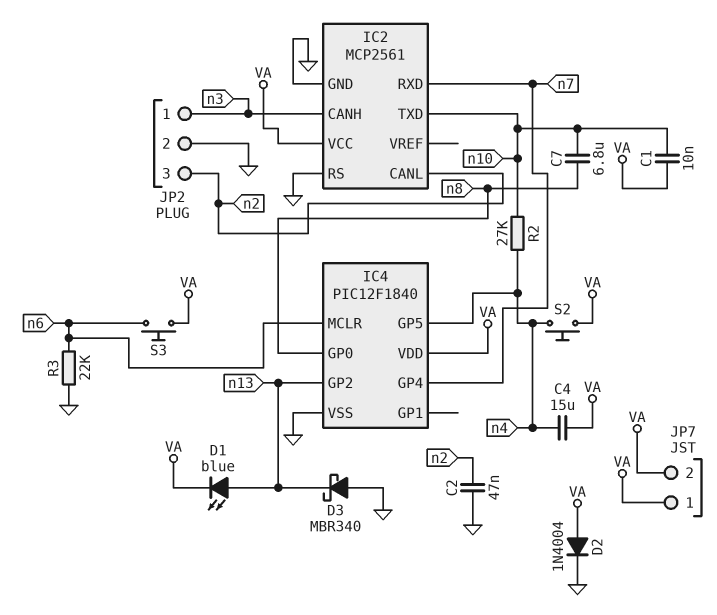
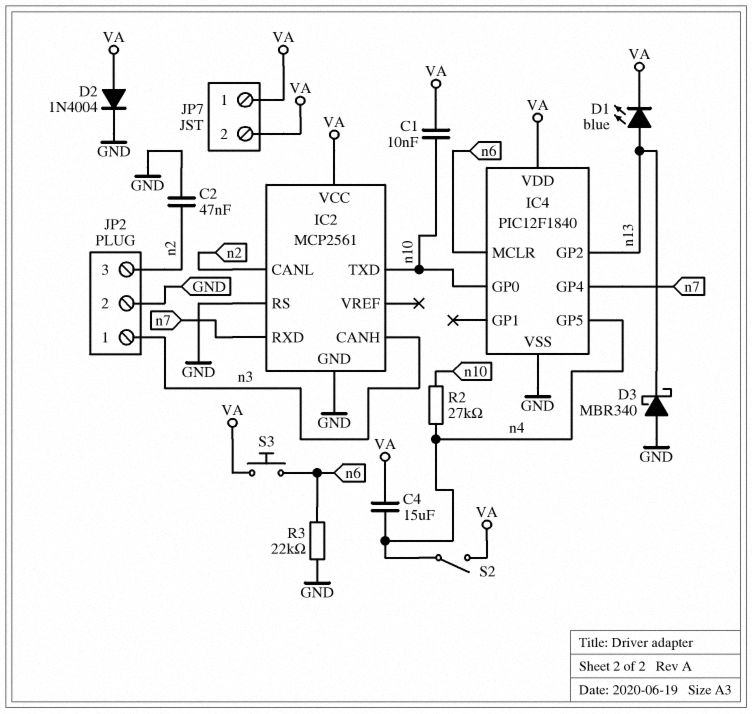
C7: 6.8uF (n8, n10) -> none
IC4 pin GP0: n8 -> n10
S2: button (VA, n4) -> switch (VA, n4)

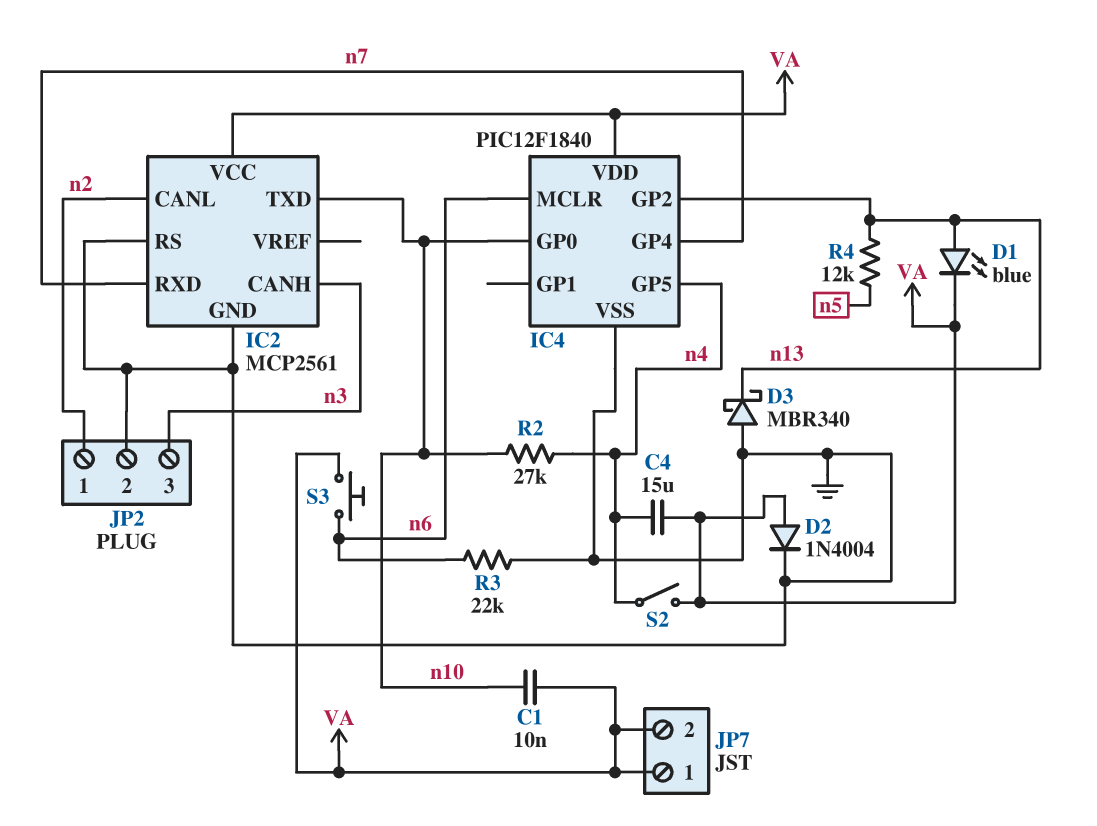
C2: 47nF (GND, n2) -> none
JP2 pin 1: n3 -> n2
JP2 pin 3: n2 -> n3
R4: none -> 12k (n5, n13)

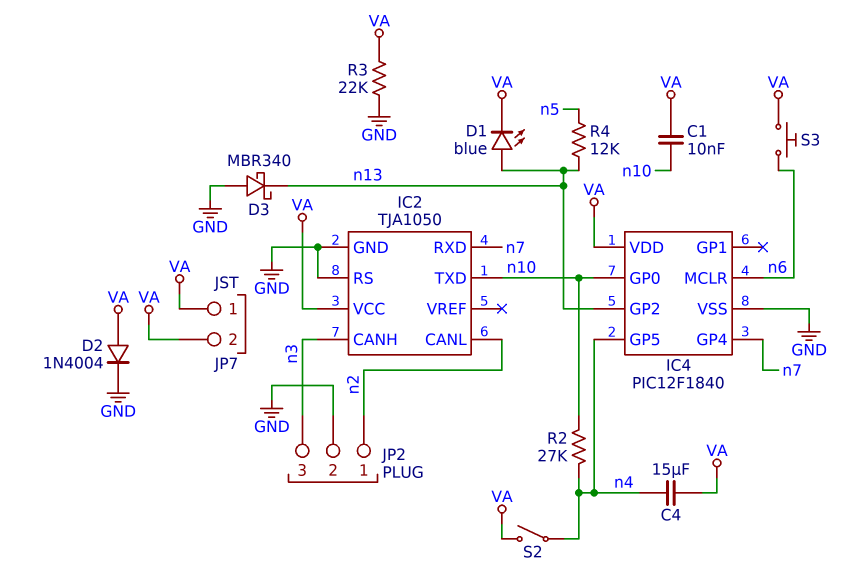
IC2: MCP2561 -> TJA1050
R3: 22k (GND, n6) -> 22k (GND, VA)

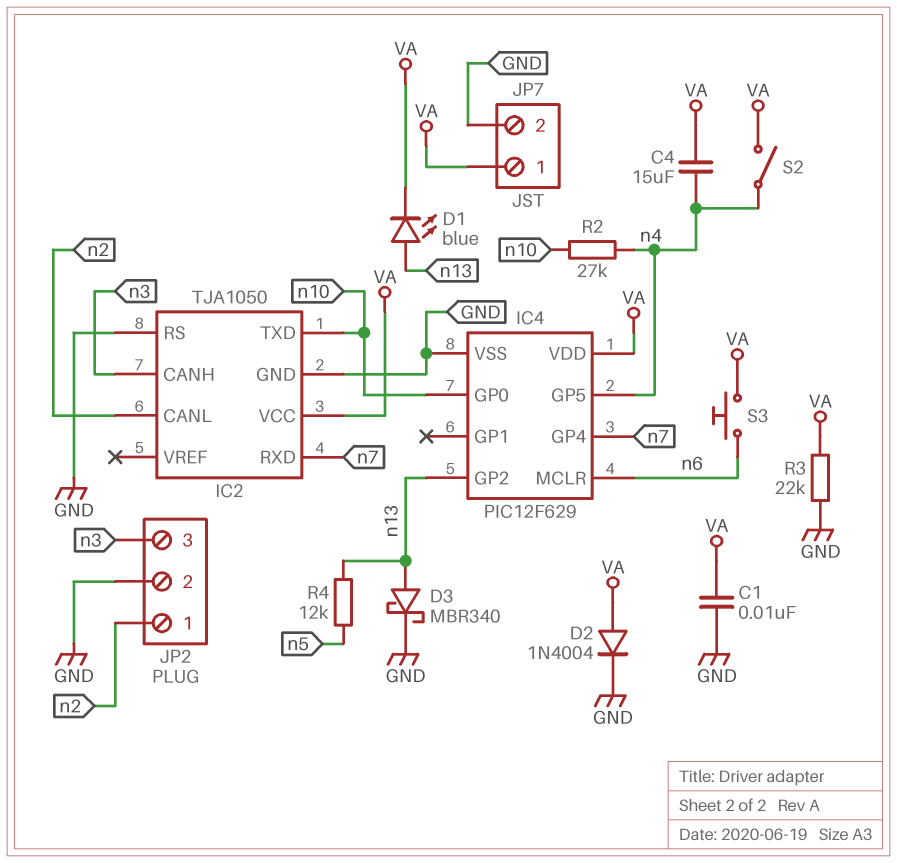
C1: 10nF (VA, n10) -> 10nF (GND, VA)
D3: schottky MBR340 (A GND, K n13) -> schottky MBR340 (A n13, K GND)
IC4: PIC12F1840 -> PIC12F629
JP7 pin 2: VA -> GND

